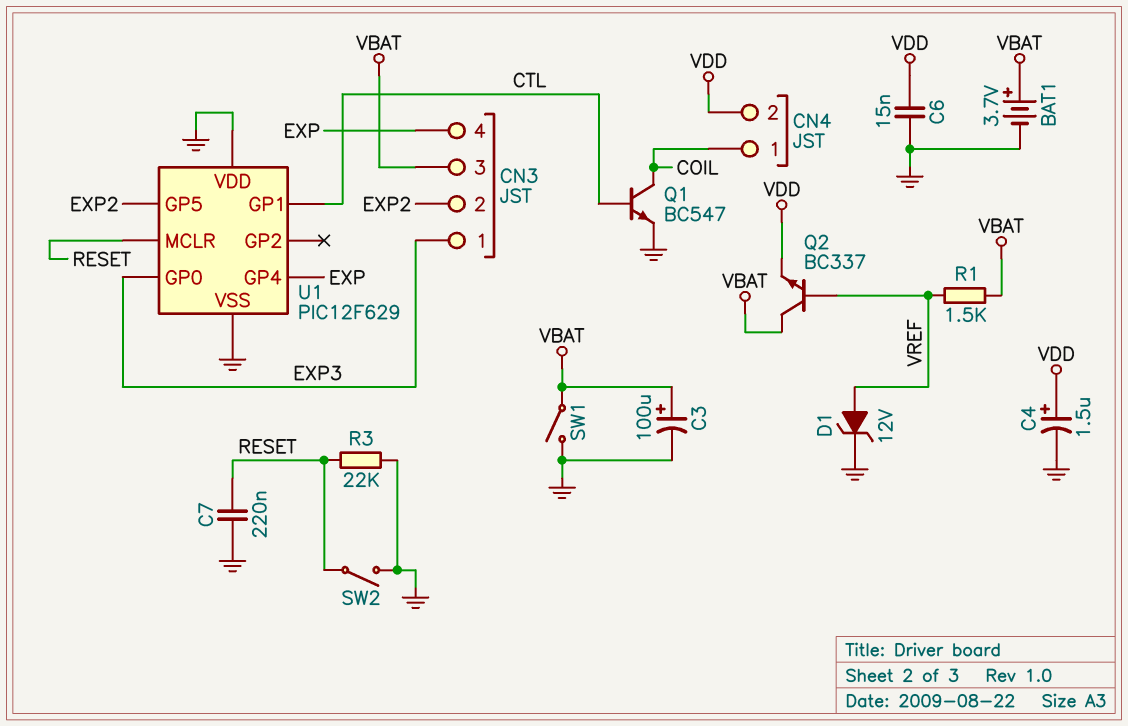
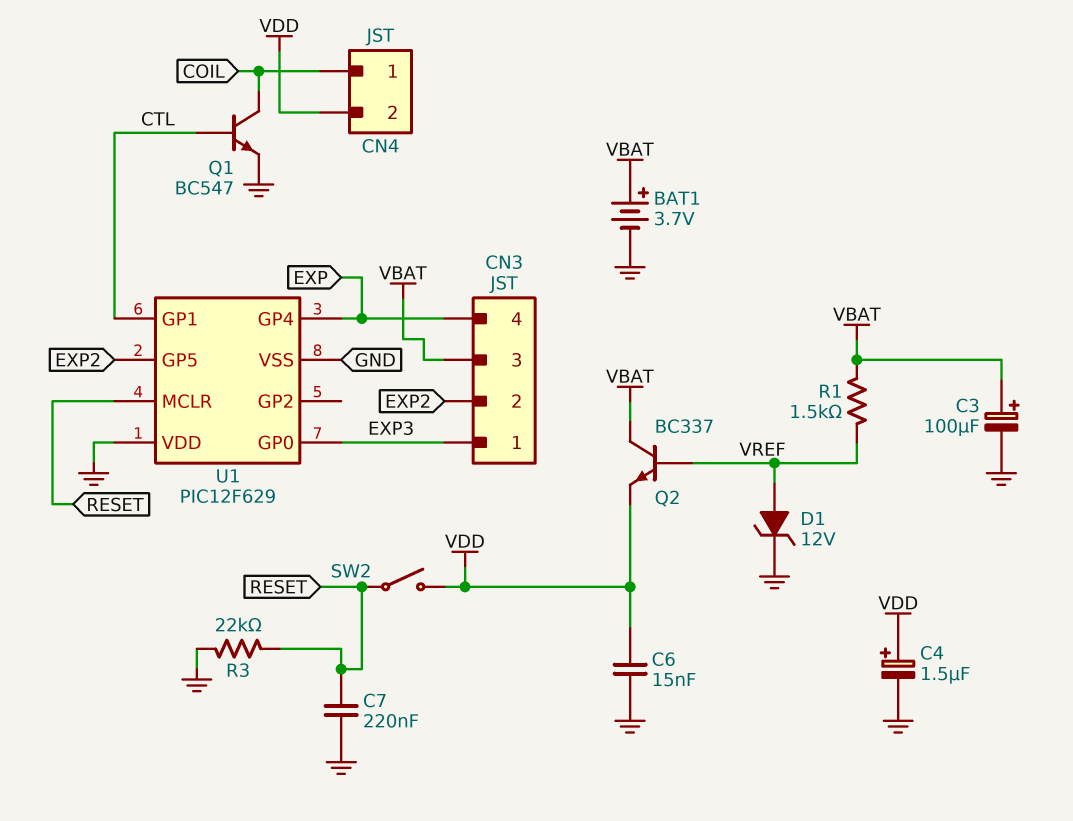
SW1: switch (GND, VBAT) -> none
SW2: switch (GND, RESET) -> switch (RESET, VDD)

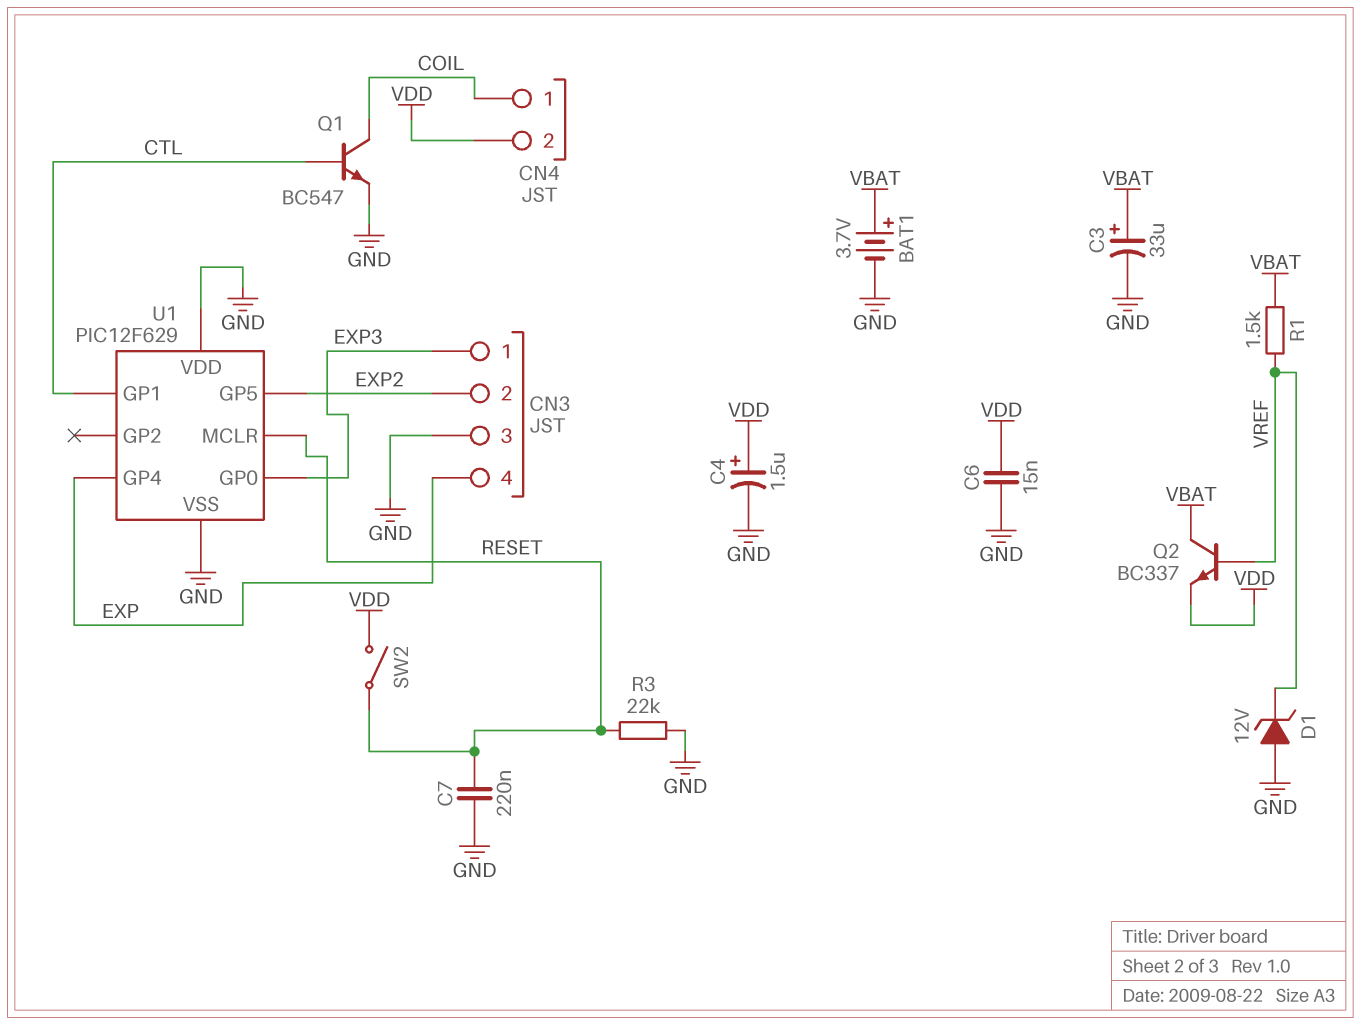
C3: 100uF (plus VBAT, minus GND) -> 33uF (plus VBAT, minus GND)
CN3 pin 3: VBAT -> GND
D1: zener 12V (A VREF, K GND) -> zener 12V (A GND, K VREF)

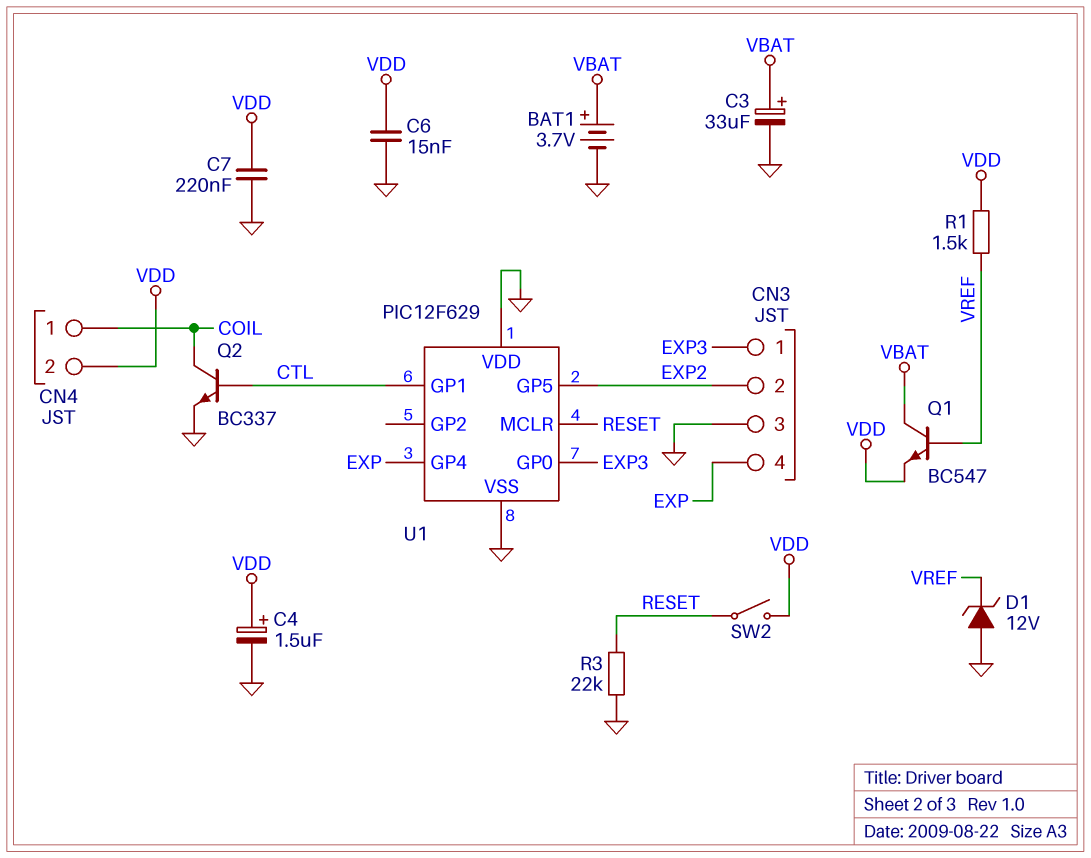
C7: 220nF (GND, RESET) -> 220nF (GND, VDD)
Q1: NPN BC547 (B CTL, C COIL, E GND) -> NPN BC547 (B VREF, C VBAT, E VDD)
Q2: NPN BC337 (B VREF, C VBAT, E VDD) -> NPN BC337 (B CTL, C COIL, E GND)
R1: 1.5k (VBAT, VREF) -> 1.5k (VDD, VREF)

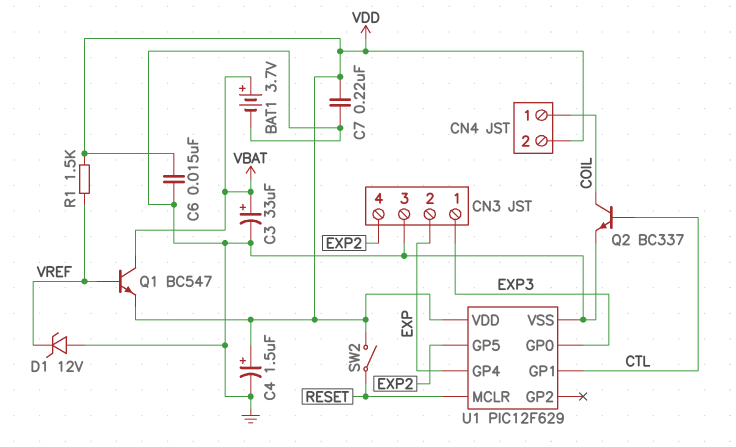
CN3 pin 2: EXP2 -> EXP
CN3 pin 4: EXP -> EXP2
R3: 22k (GND, RESET) -> none
U1 pin VDD: GND -> VDD

